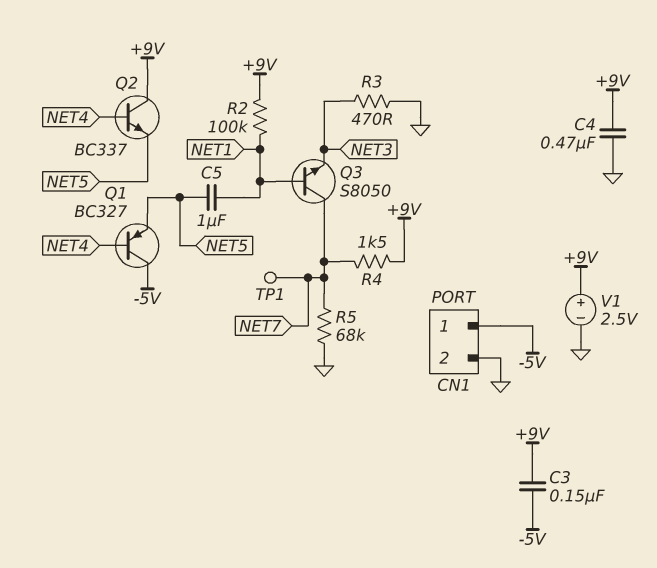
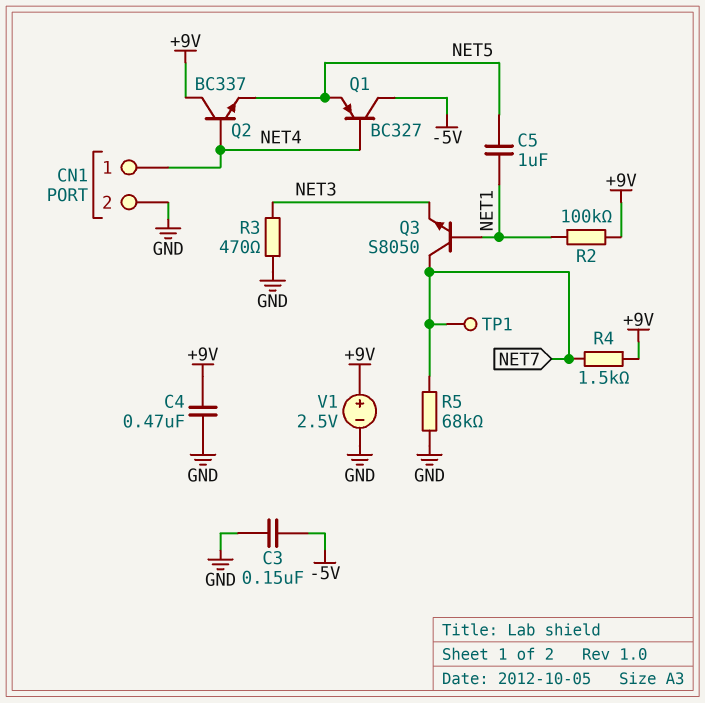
C3: 150nF (+9V, -5V) -> 150nF (-5V, GND)
CN1 pin 1: -5V -> NET4

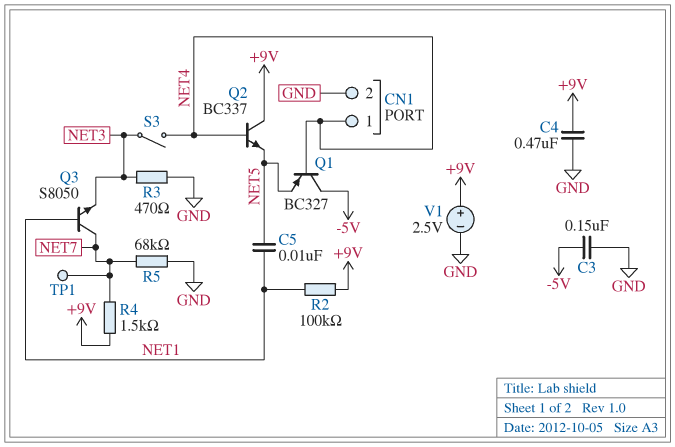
C5: 1uF (NET1, NET5) -> 10nF (NET1, NET5)
S3: none -> switch (NET3, NET4)

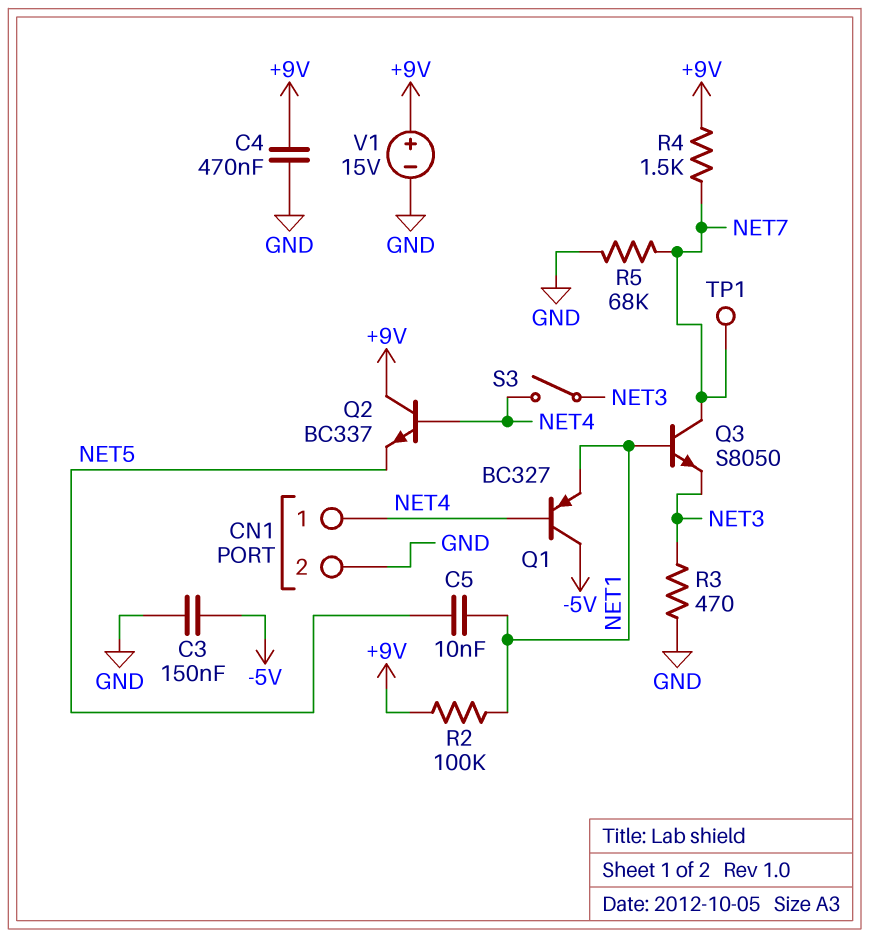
Q1: PNP BC327 (B NET4, C -5V, E NET5) -> PNP BC327 (B NET4, C -5V, E NET1)
V1: 2.5V (plus +9V, minus GND) -> 15V (plus +9V, minus GND)

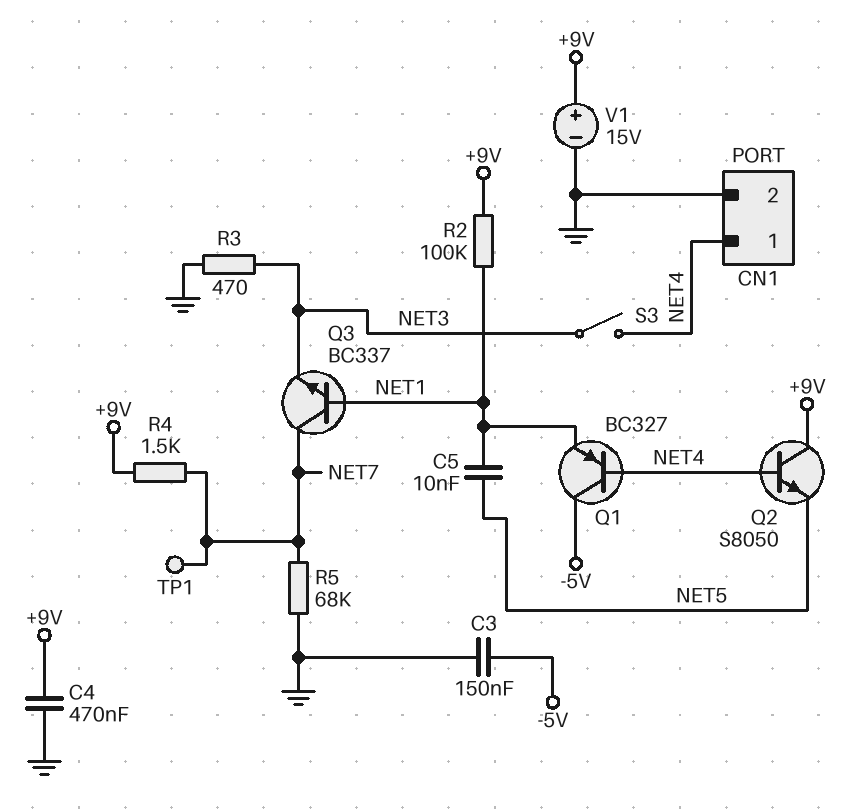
Q2: NPN BC337 (B NET4, C +9V, E NET5) -> NPN S8050 (B NET4, C +9V, E NET5)
Q3: NPN S8050 (B NET1, C NET7, E NET3) -> NPN BC337 (B NET1, C NET7, E NET3)

